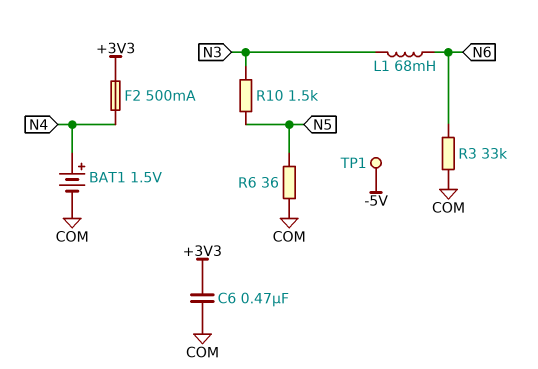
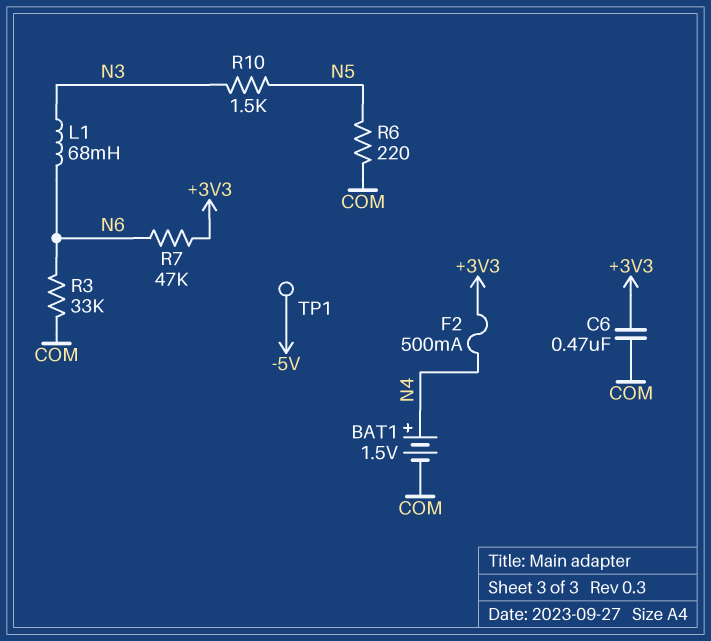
R6: 36 (COM, N5) -> 220 (COM, N5)
R7: none -> 47k (+3V3, N6)

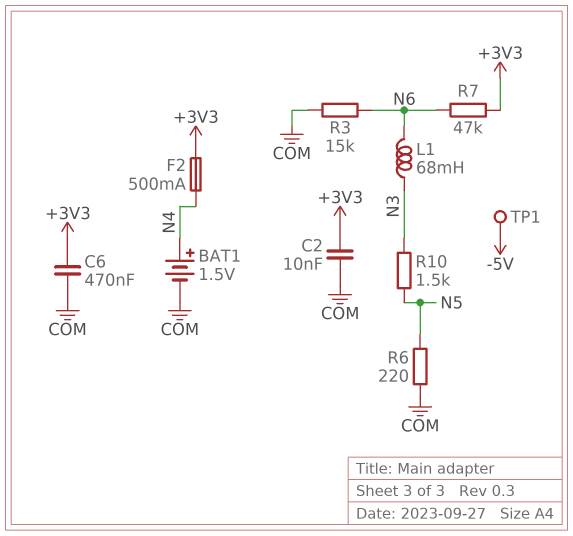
C2: none -> 10nF (+3V3, COM)
R3: 33k (COM, N6) -> 15k (COM, N6)

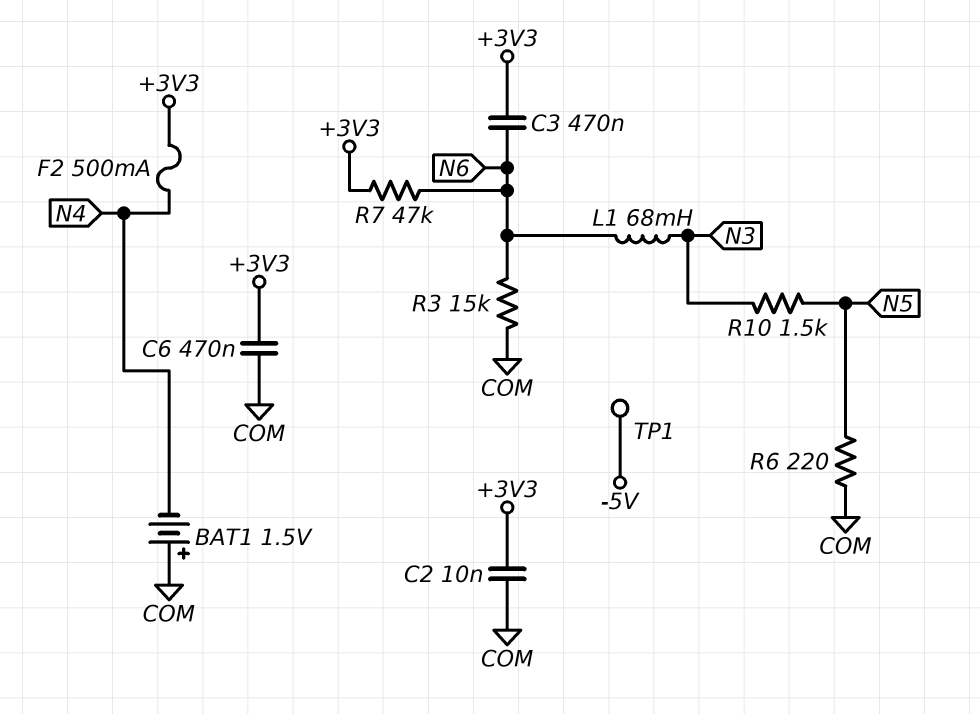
BAT1: 1.5V (plus N4, minus COM) -> 1.5V (plus COM, minus N4)
C3: none -> 470nF (+3V3, N6)

